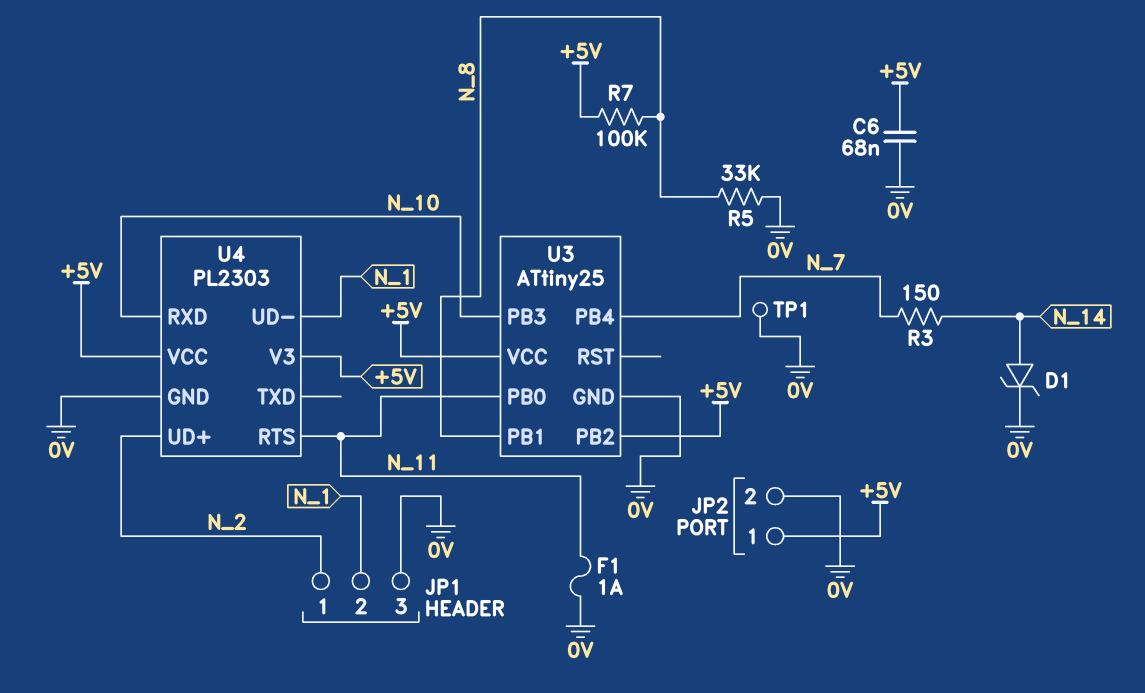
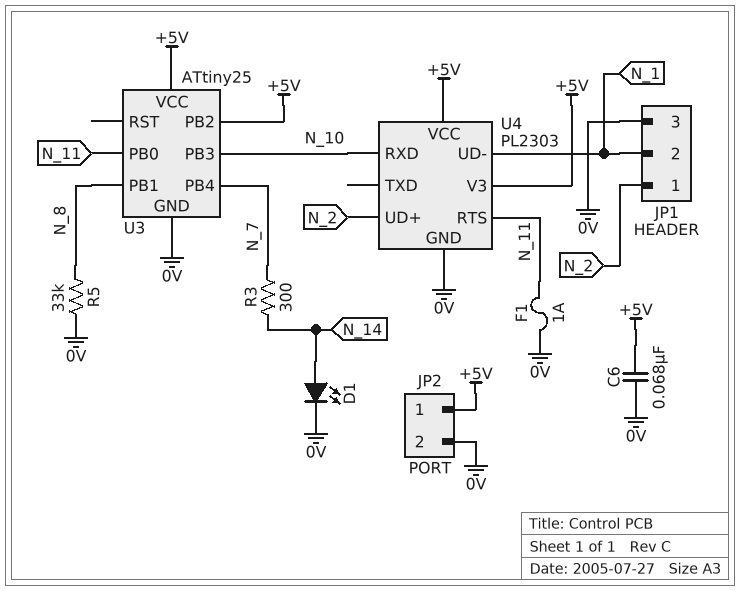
D1: zener (A N_14, K 0V) -> LED (A N_14, K 0V)
R3: 150 (N_7, N_14) -> 300 (N_7, N_14)
R7: 100k (+5V, N_8) -> none
TP1: test point (0V) -> none

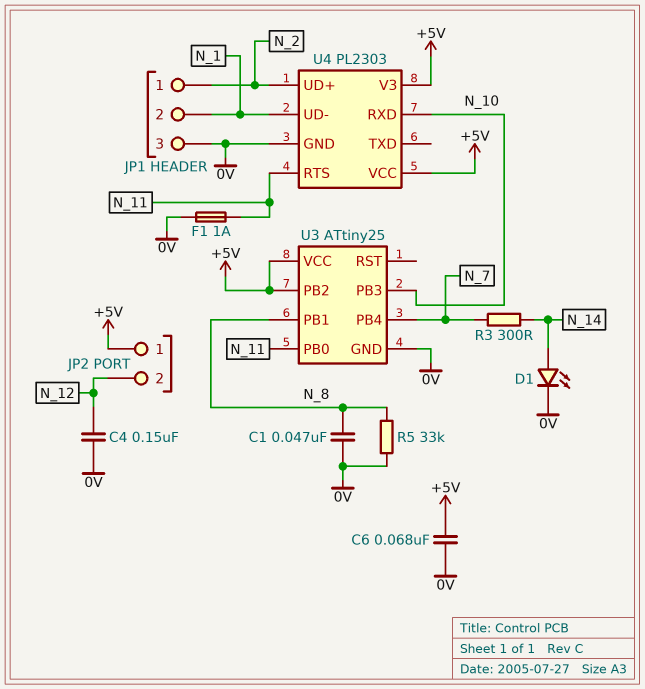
C1: none -> 47nF (0V, N_8)
C4: none -> 150nF (0V, N_12)
JP2 pin 2: 0V -> N_12

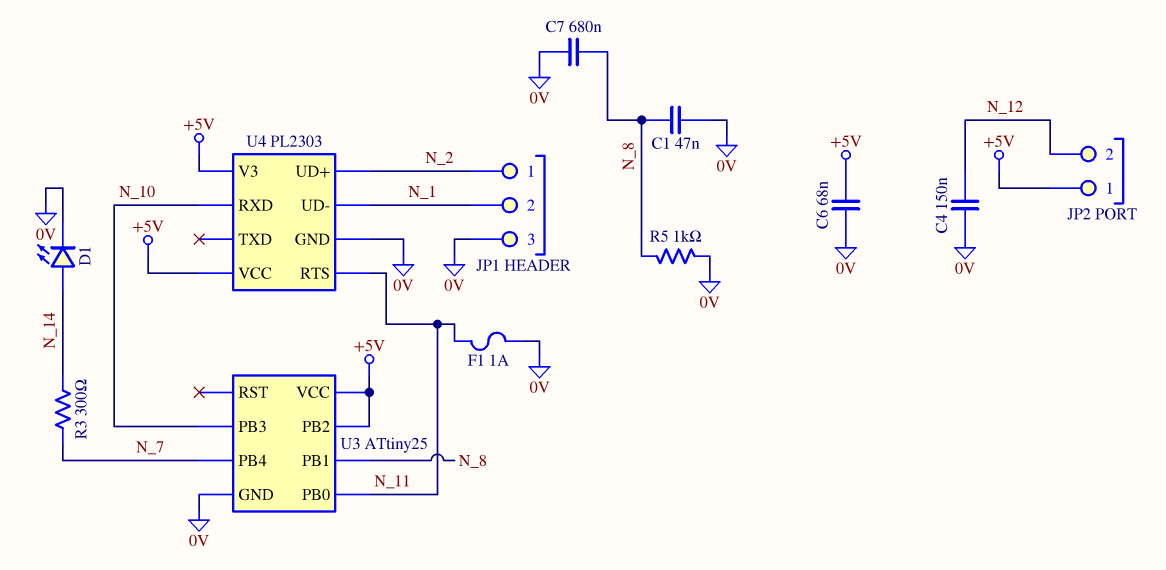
C7: none -> 680nF (0V, N_8)
R5: 33k (0V, N_8) -> 1k (0V, N_8)

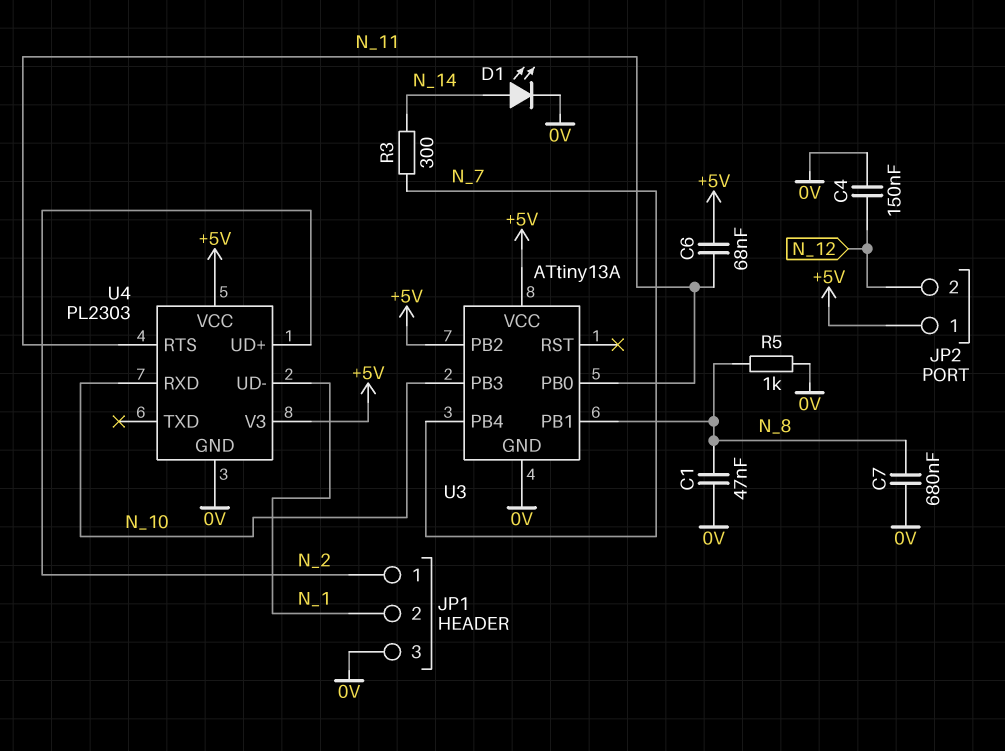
C6: 68nF (+5V, 0V) -> 68nF (+5V, N_11)
F1: 1A (0V, N_11) -> none
U3: ATtiny25 -> ATtiny13A

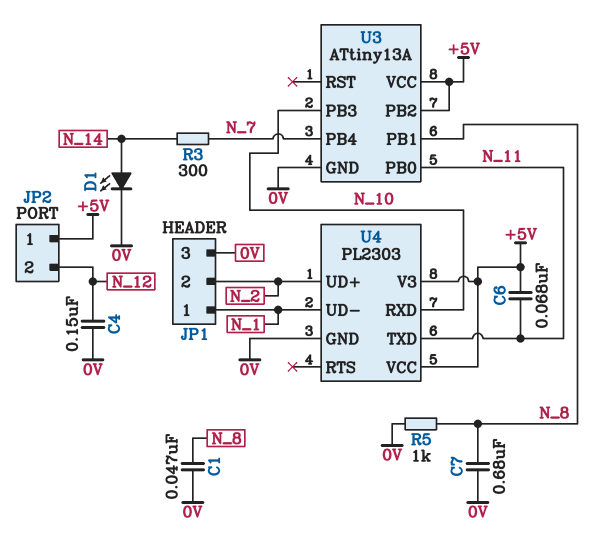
JP1 pin 1: N_2 -> N_1
JP1 pin 2: N_1 -> N_2
U4 pin RTS: N_11 -> none
U4 pin TXD: none -> N_11

